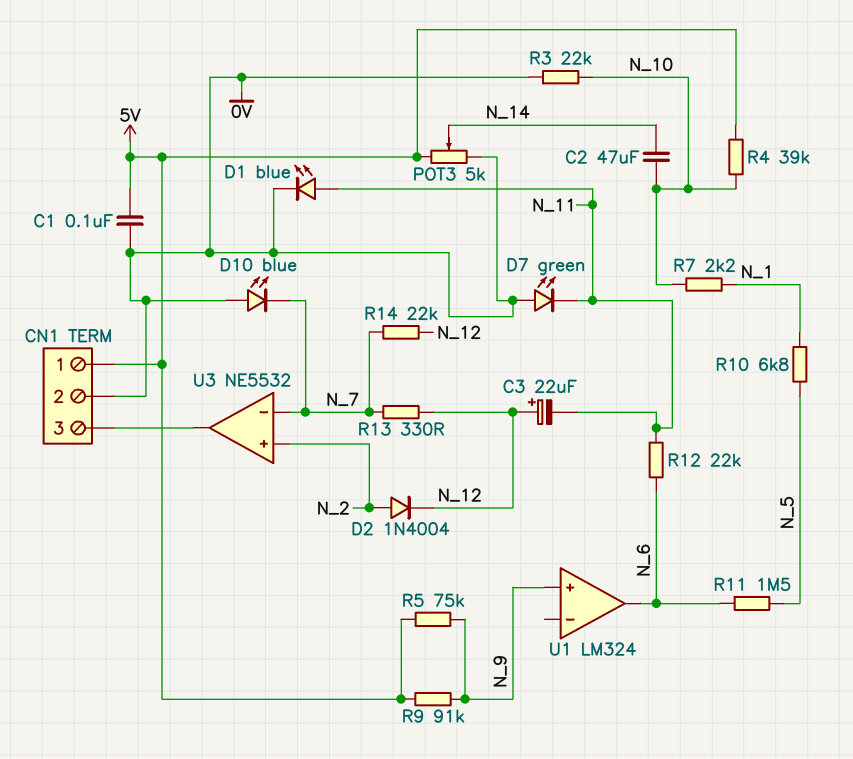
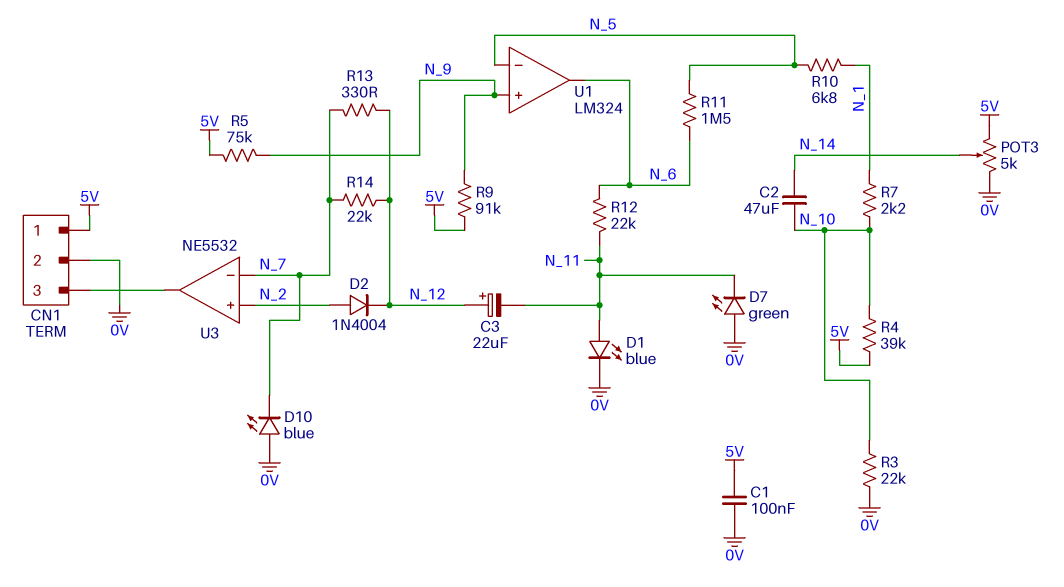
U1 pin in-: none -> N_5

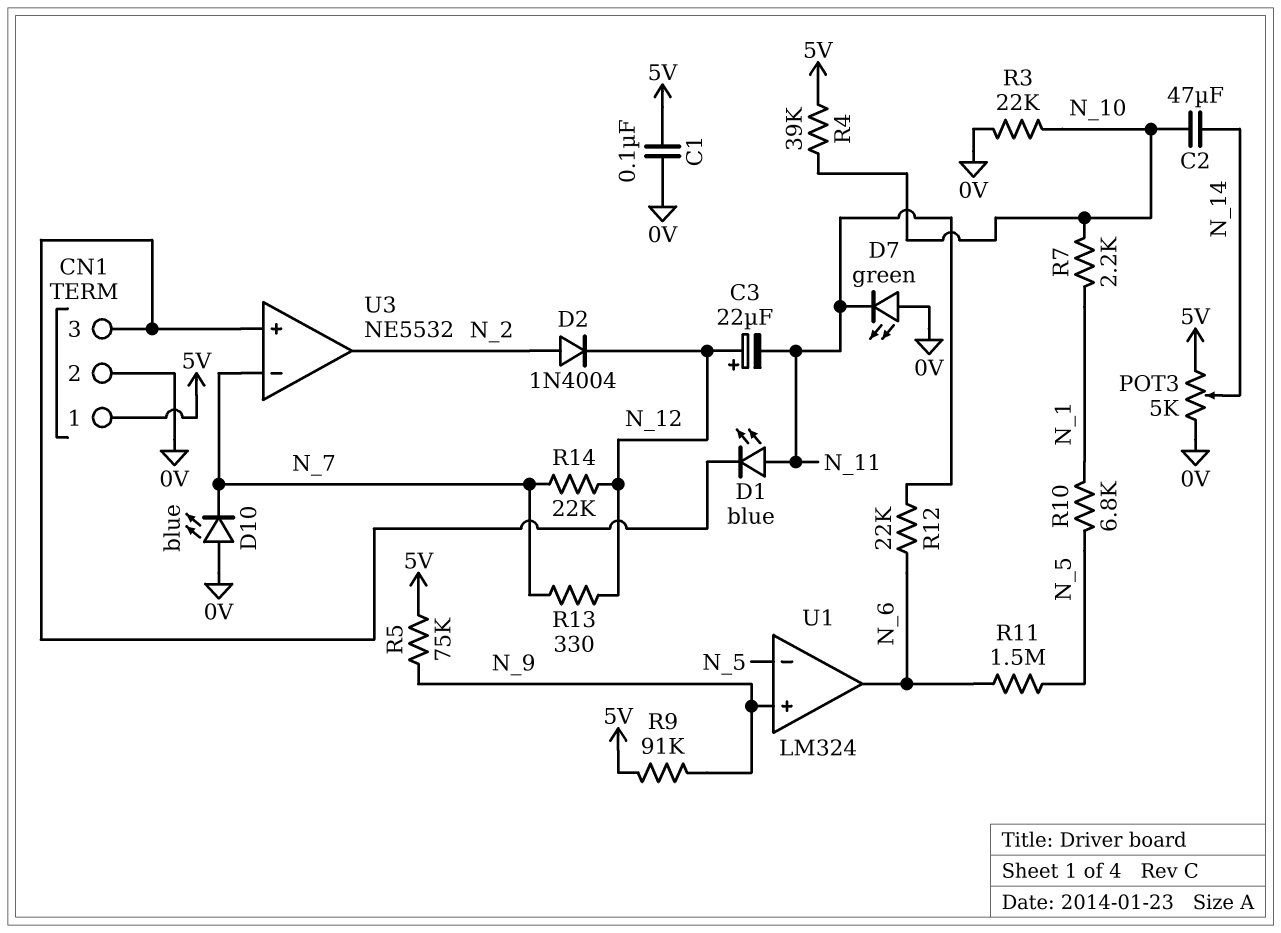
D1: LED blue (A N_11, K 0V) -> LED blue (A N_11, K CN1/3)
U3 pin in+: N_2 -> CN1/3
U3 pin out: CN1/3 -> N_2

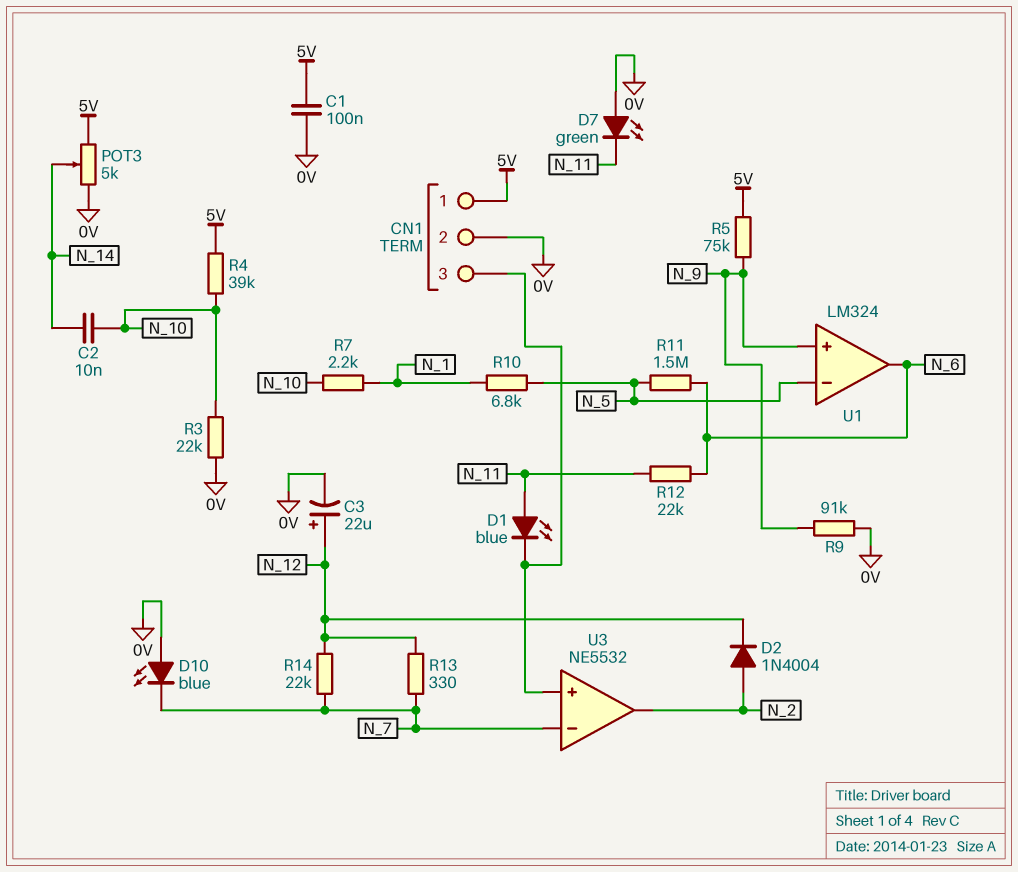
C2: 47uF (N_10, N_14) -> 10nF (N_10, N_14)
C3: 22uF (plus N_12, minus N_11) -> 22uF (plus N_12, minus 0V)
R9: 91k (5V, N_9) -> 91k (0V, N_9)

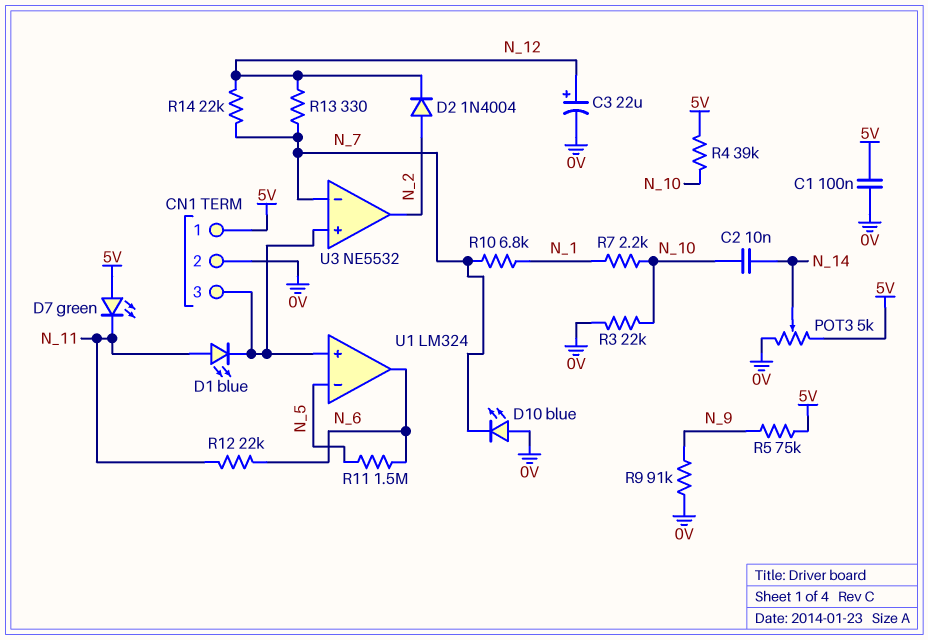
D7: LED green (A 0V, K N_11) -> LED green (A 5V, K N_11)
R10: 6.8k (N_1, N_5) -> 6.8k (N_1, N_7)
U1 pin in+: N_9 -> CN1/3

